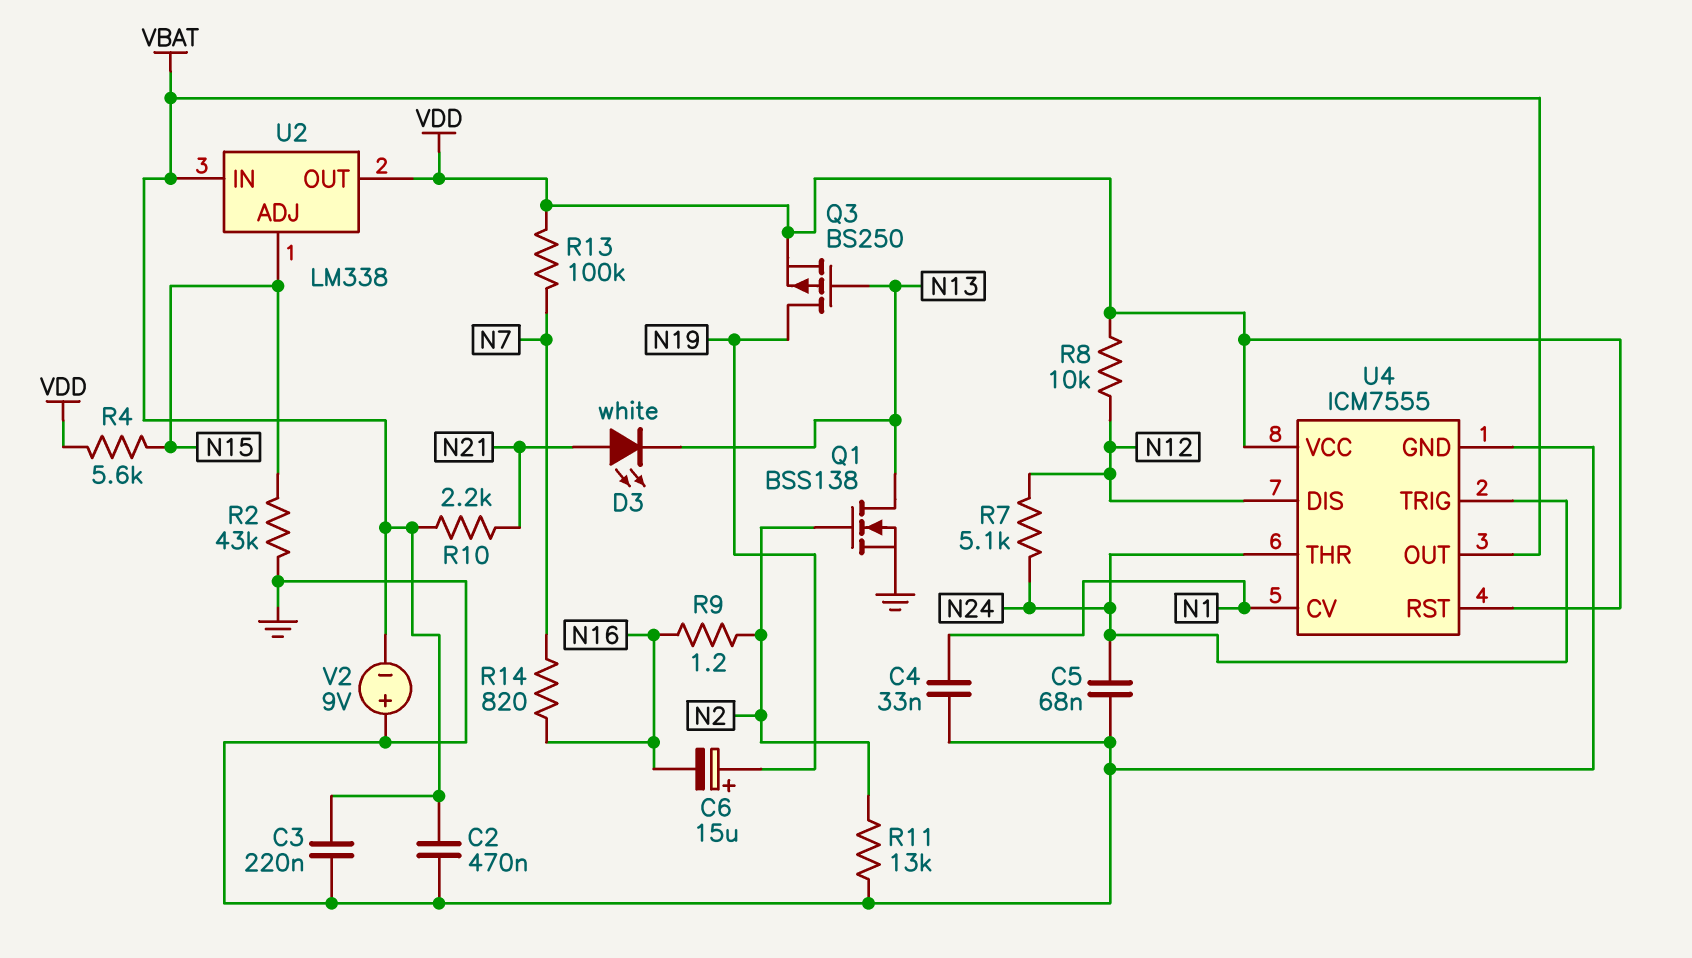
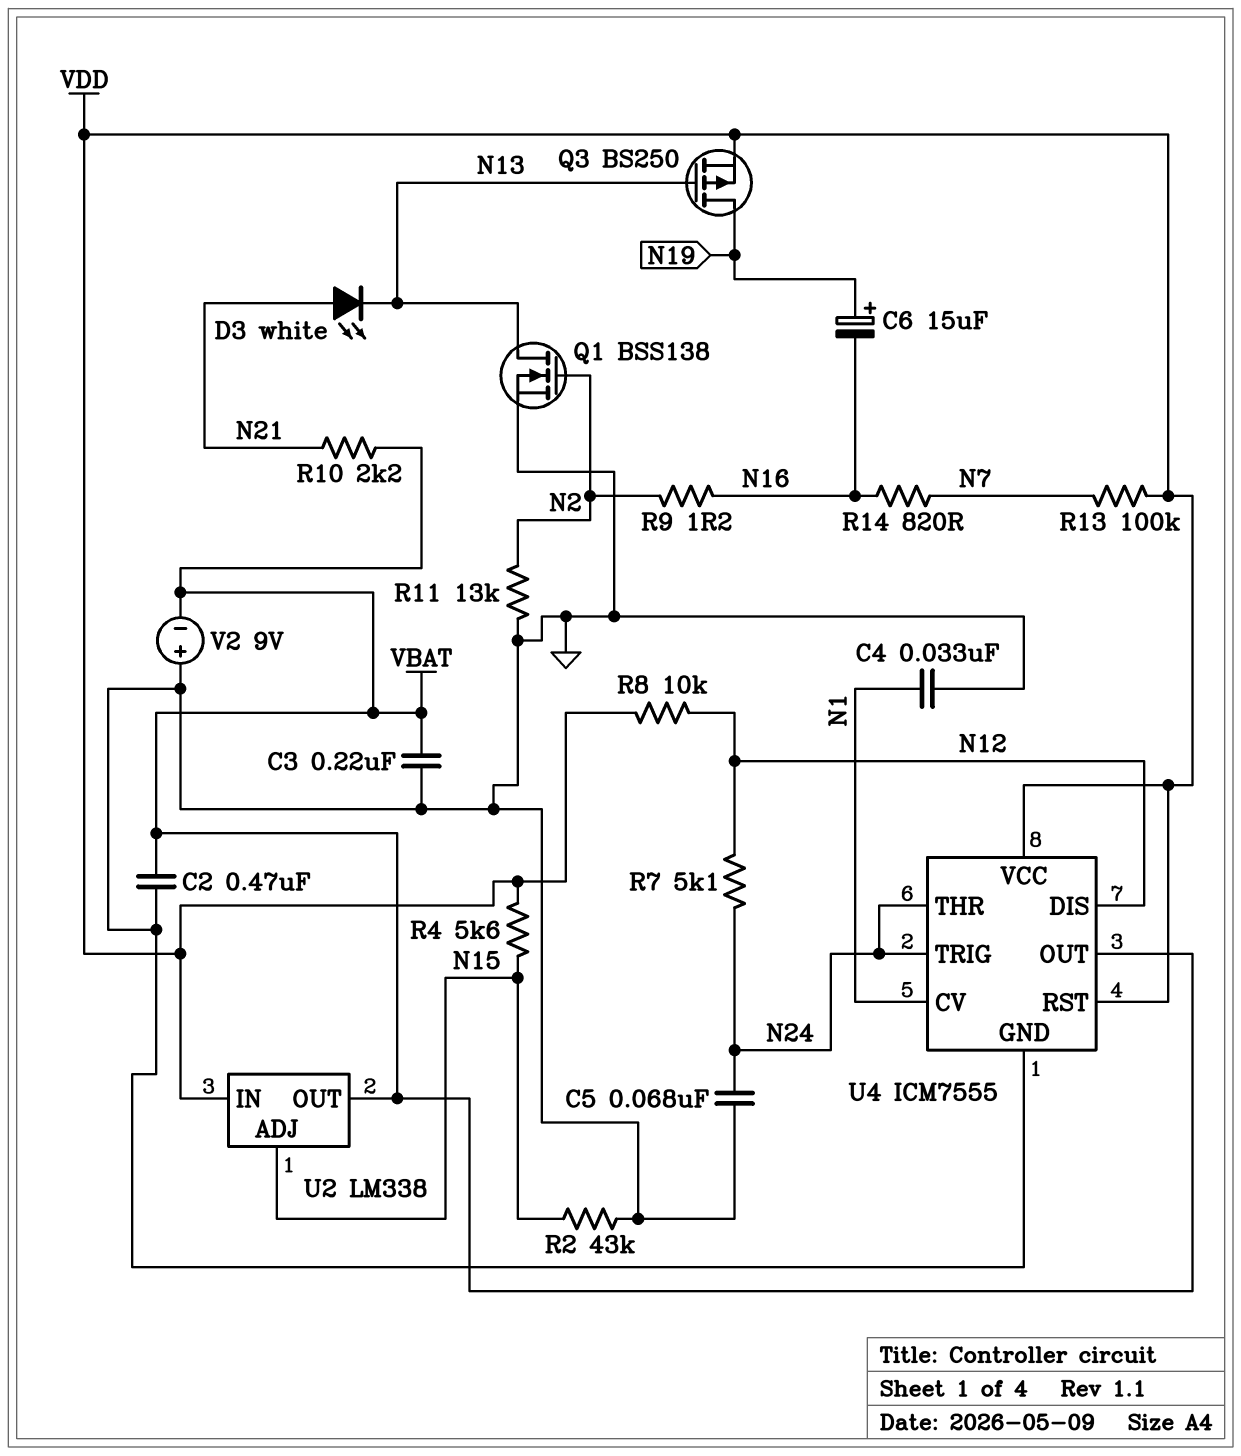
U2 pin IN: VBAT -> VDD
U2 pin OUT: VDD -> VBAT

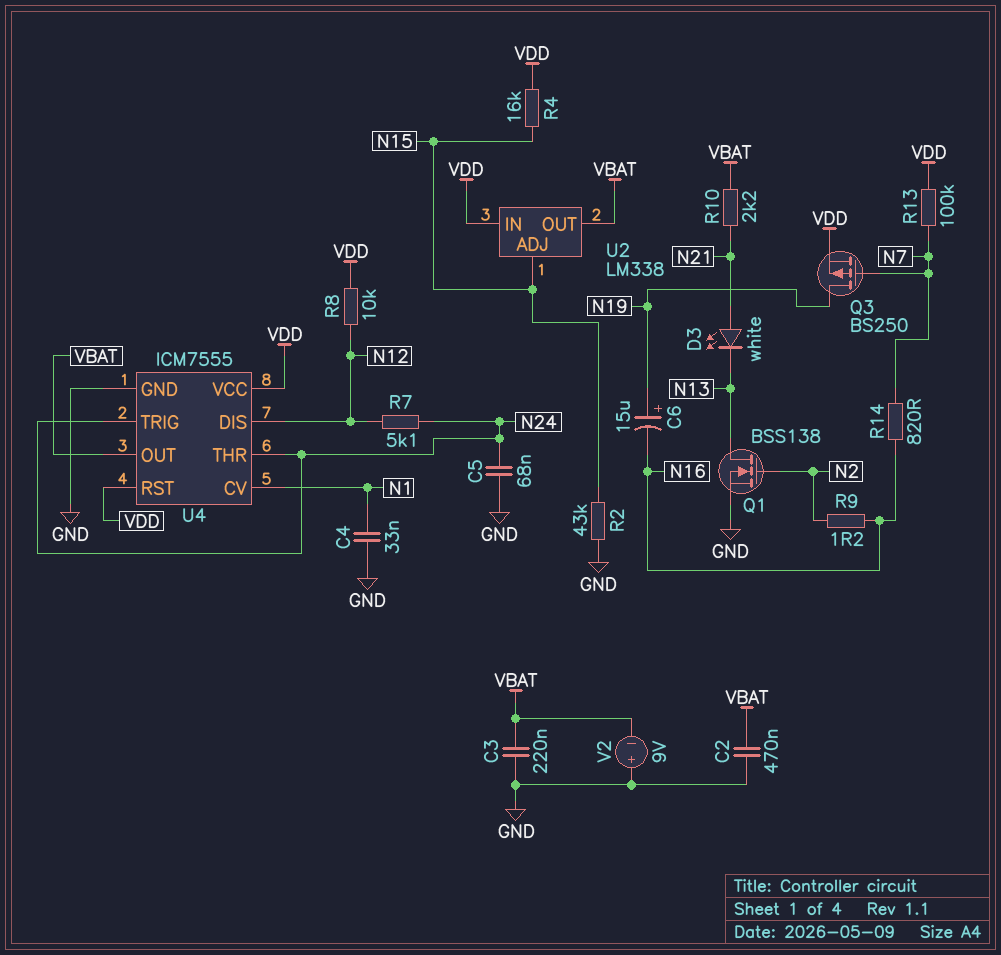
Q3: PMOS BS250 (G N13, D N19, S VDD) -> PMOS BS250 (G N7, D N19, S VDD)
R4: 5.6k (N15, VDD) -> 16k (N15, VDD)
R11: 13k (GND, N2) -> none

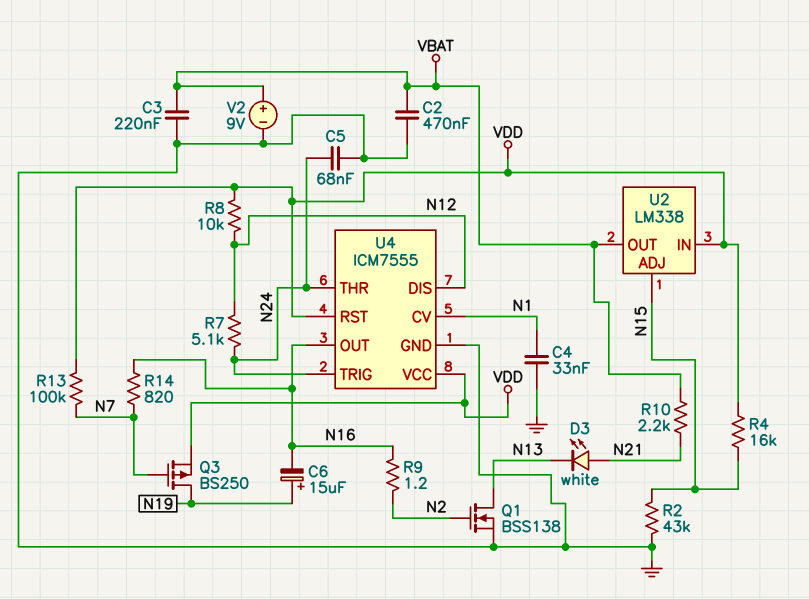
U4 pin OUT: VBAT -> N16
V2: 9V (plus GND, minus VBAT) -> 9V (plus VBAT, minus GND)

